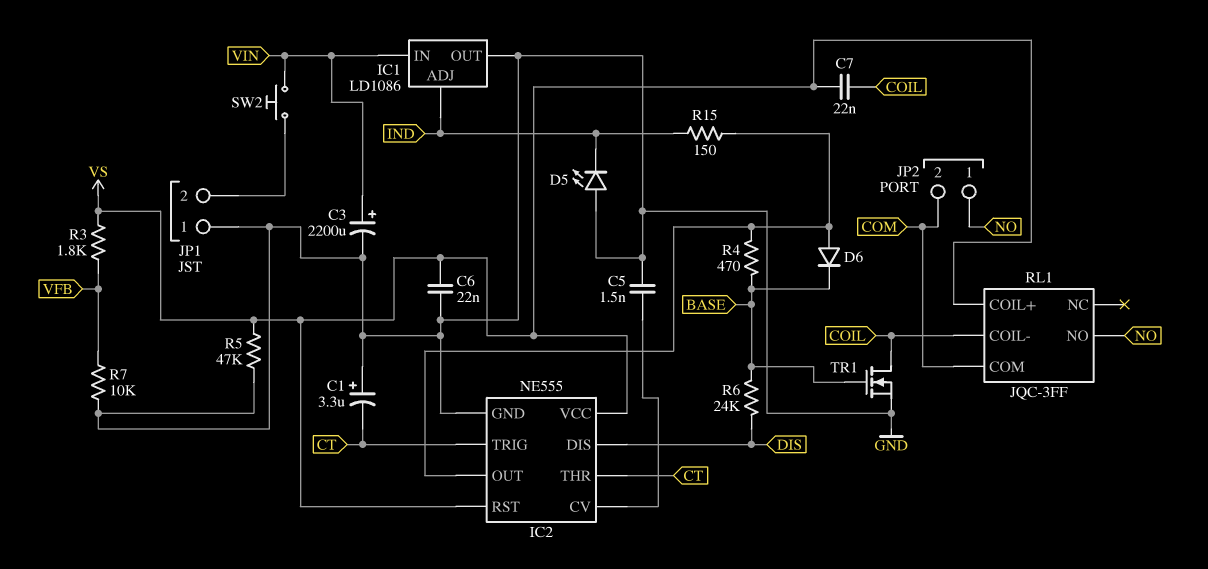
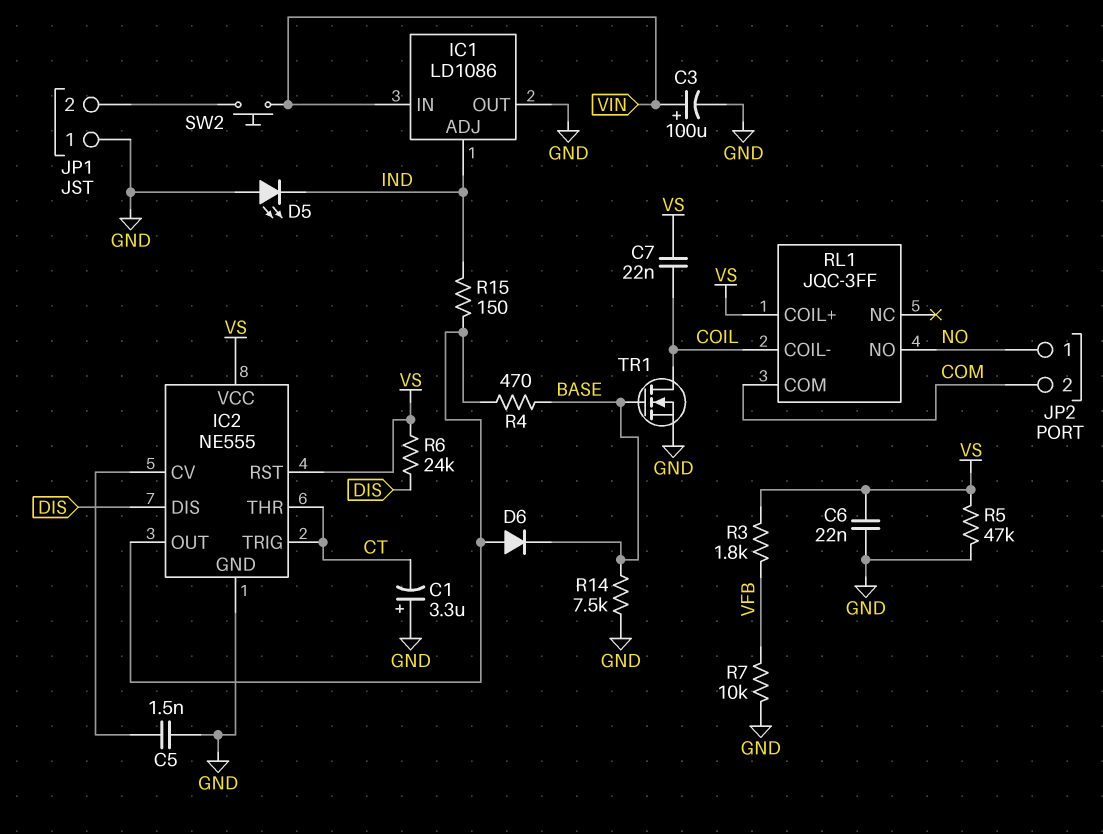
C3: 2200uF (plus VIN, minus GND) -> 100uF (plus VIN, minus GND)
R6: 24k (BASE, DIS) -> 24k (DIS, VS)
R14: none -> 7.5k (BASE, GND)

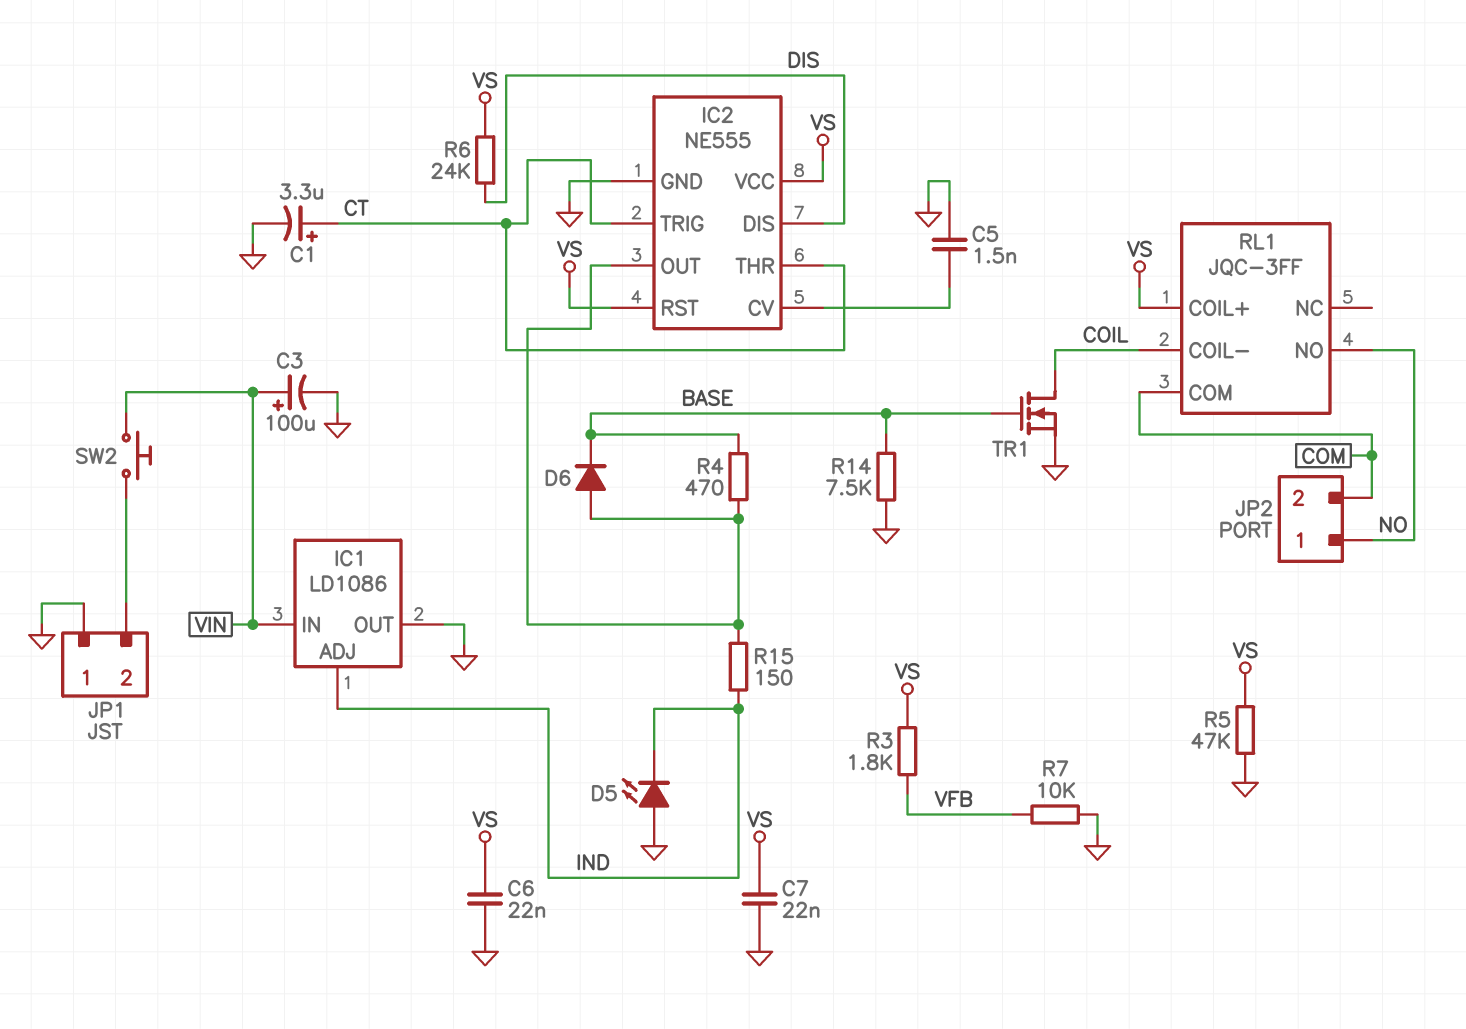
C1: 3.3uF (plus GND, minus CT) -> 3.3uF (plus CT, minus GND)
C7: 22nF (COIL, VS) -> 22nF (GND, VS)

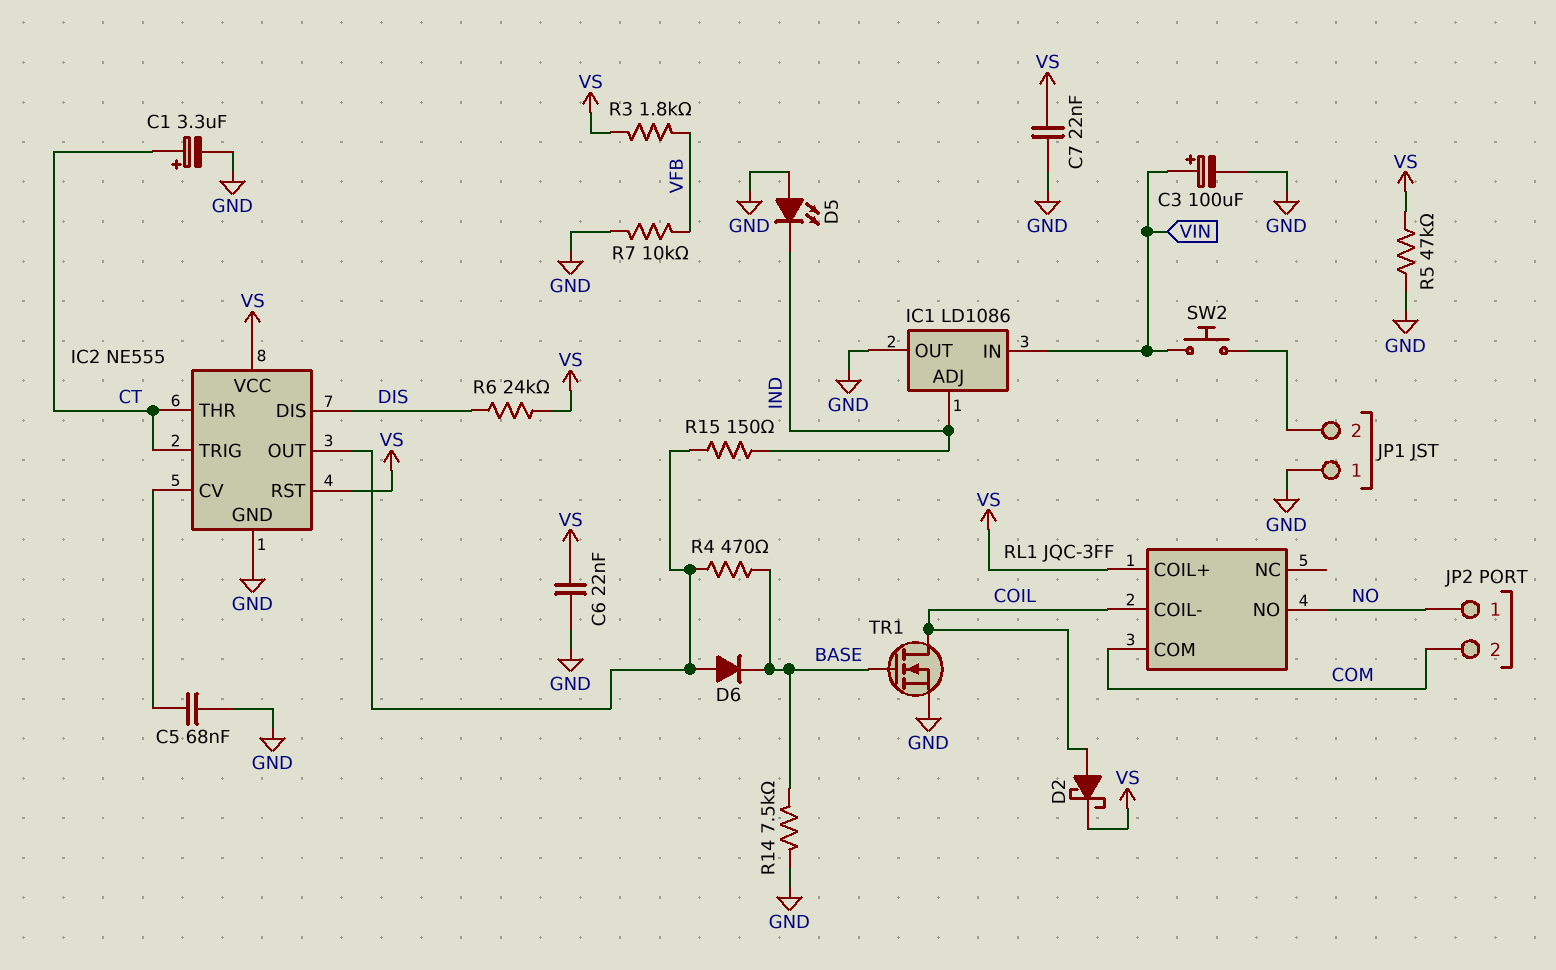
C5: 1.5nF (GND, IC2/CV) -> 68nF (GND, IC2/CV)
D2: none -> schottky (A COIL, K VS)

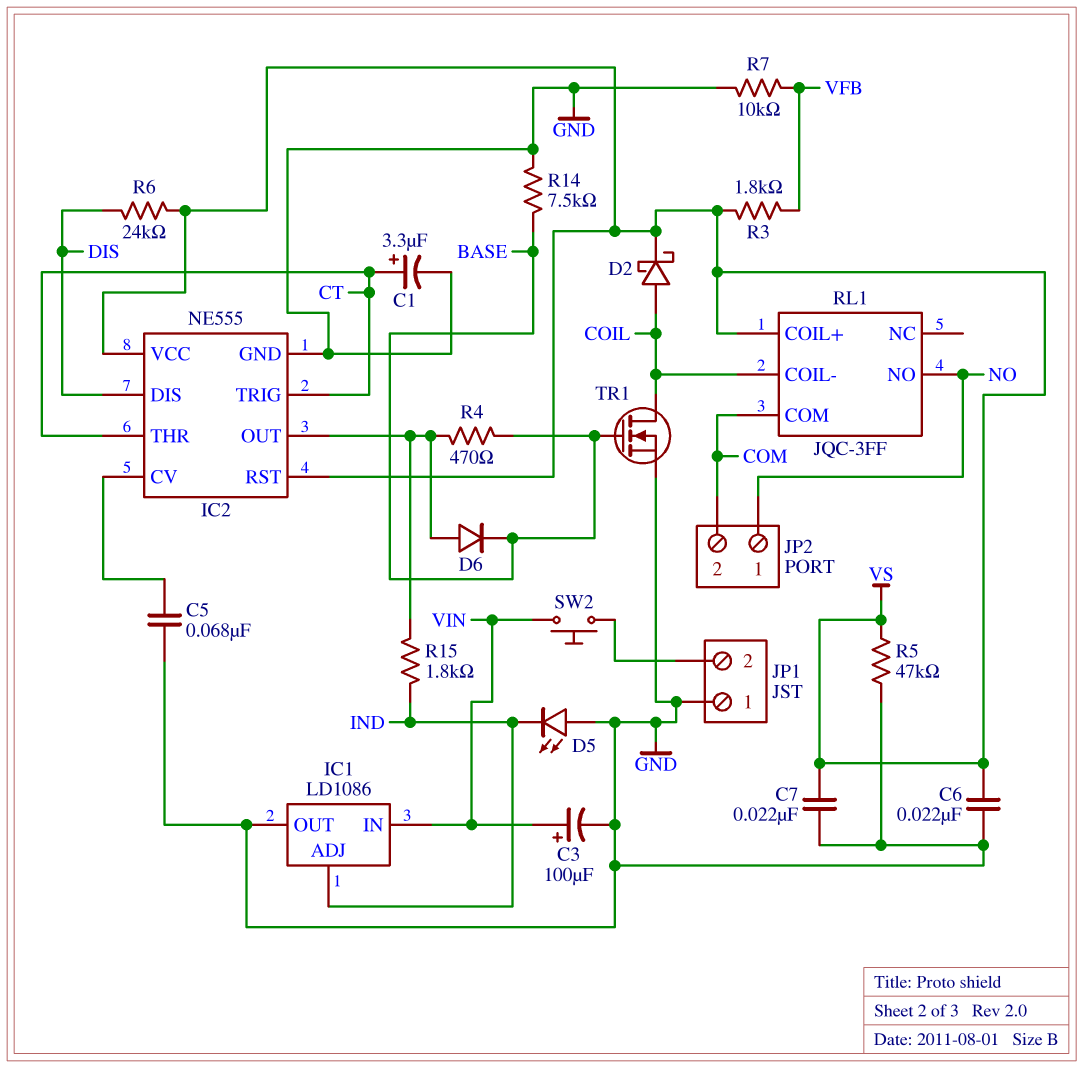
R15: 150 (IC2/OUT, IND) -> 1.8k (IC2/OUT, IND)

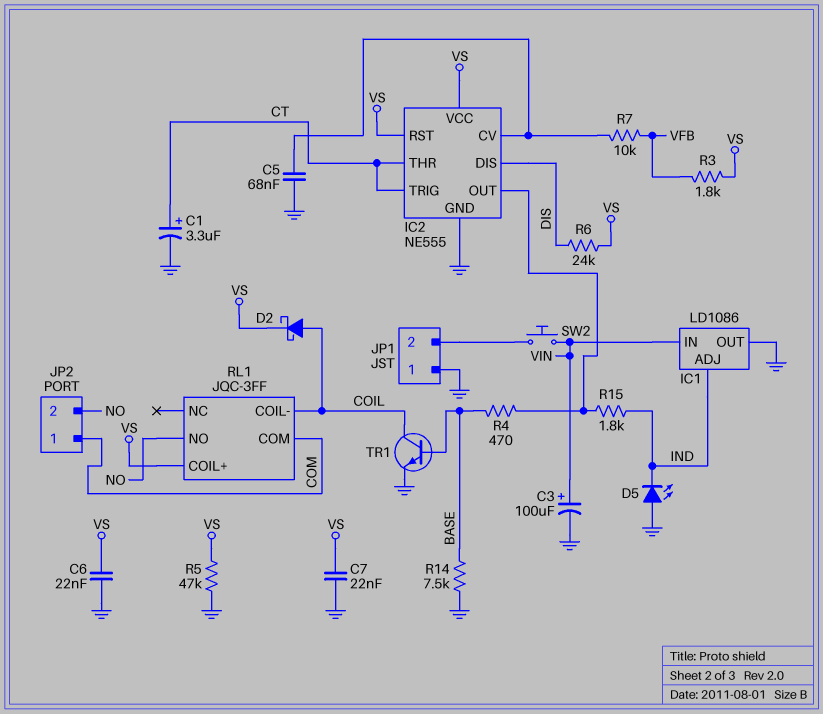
D6: diode (A IC2/OUT, K BASE) -> none
JP2 pin 1: NO -> COM
JP2 pin 2: COM -> NO
R7: 10k (GND, VFB) -> 10k (IC2/CV, VFB)
TR1: NMOS (G BASE, D COIL, S GND) -> NPN (B BASE, C COIL, E GND)

